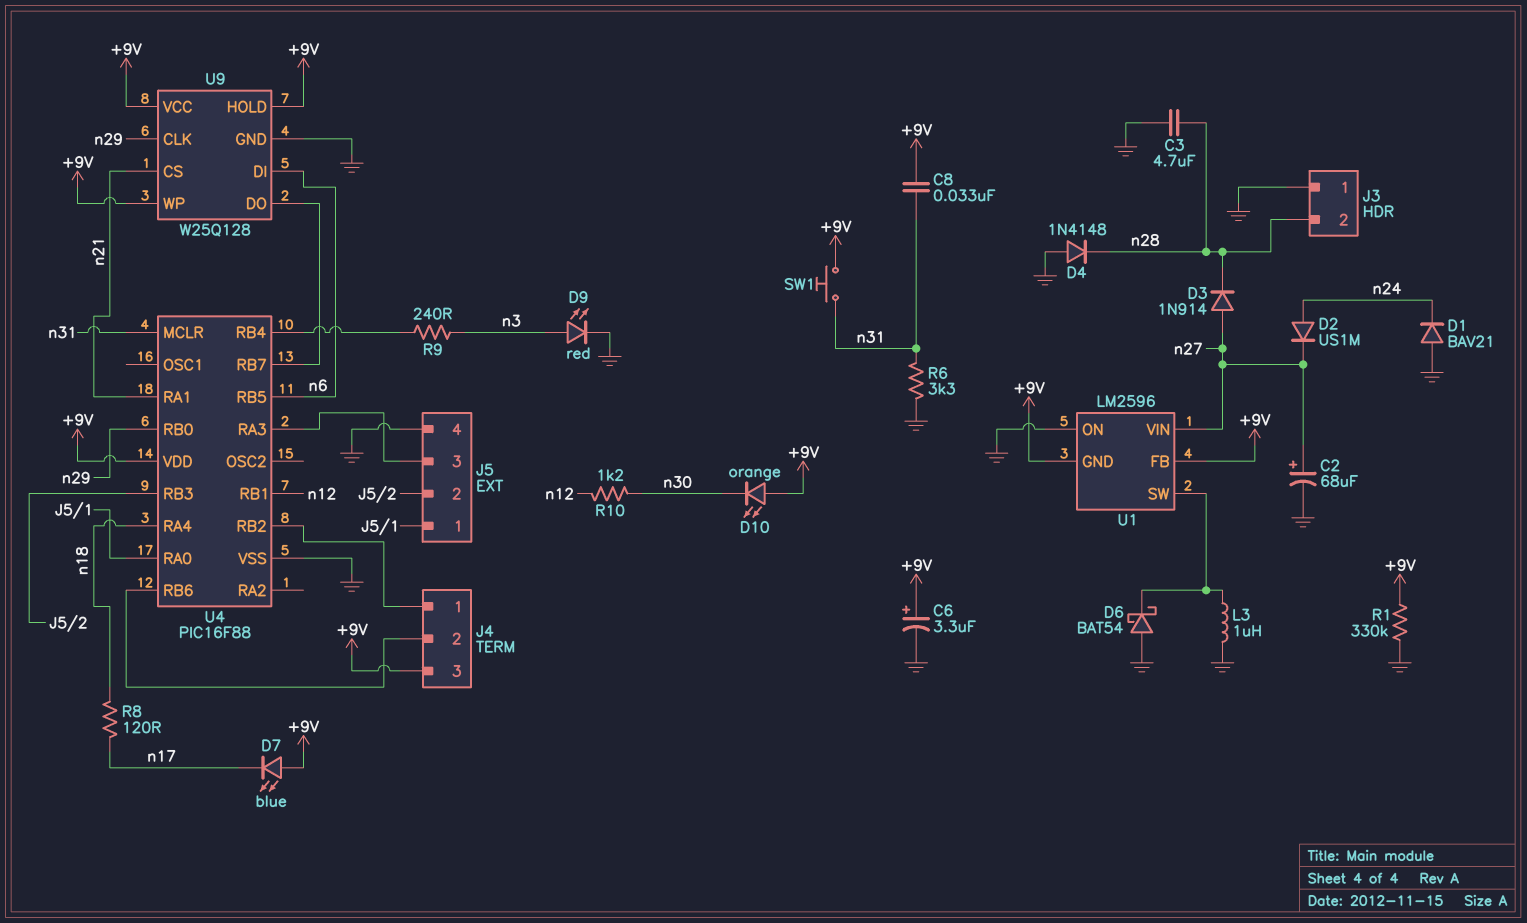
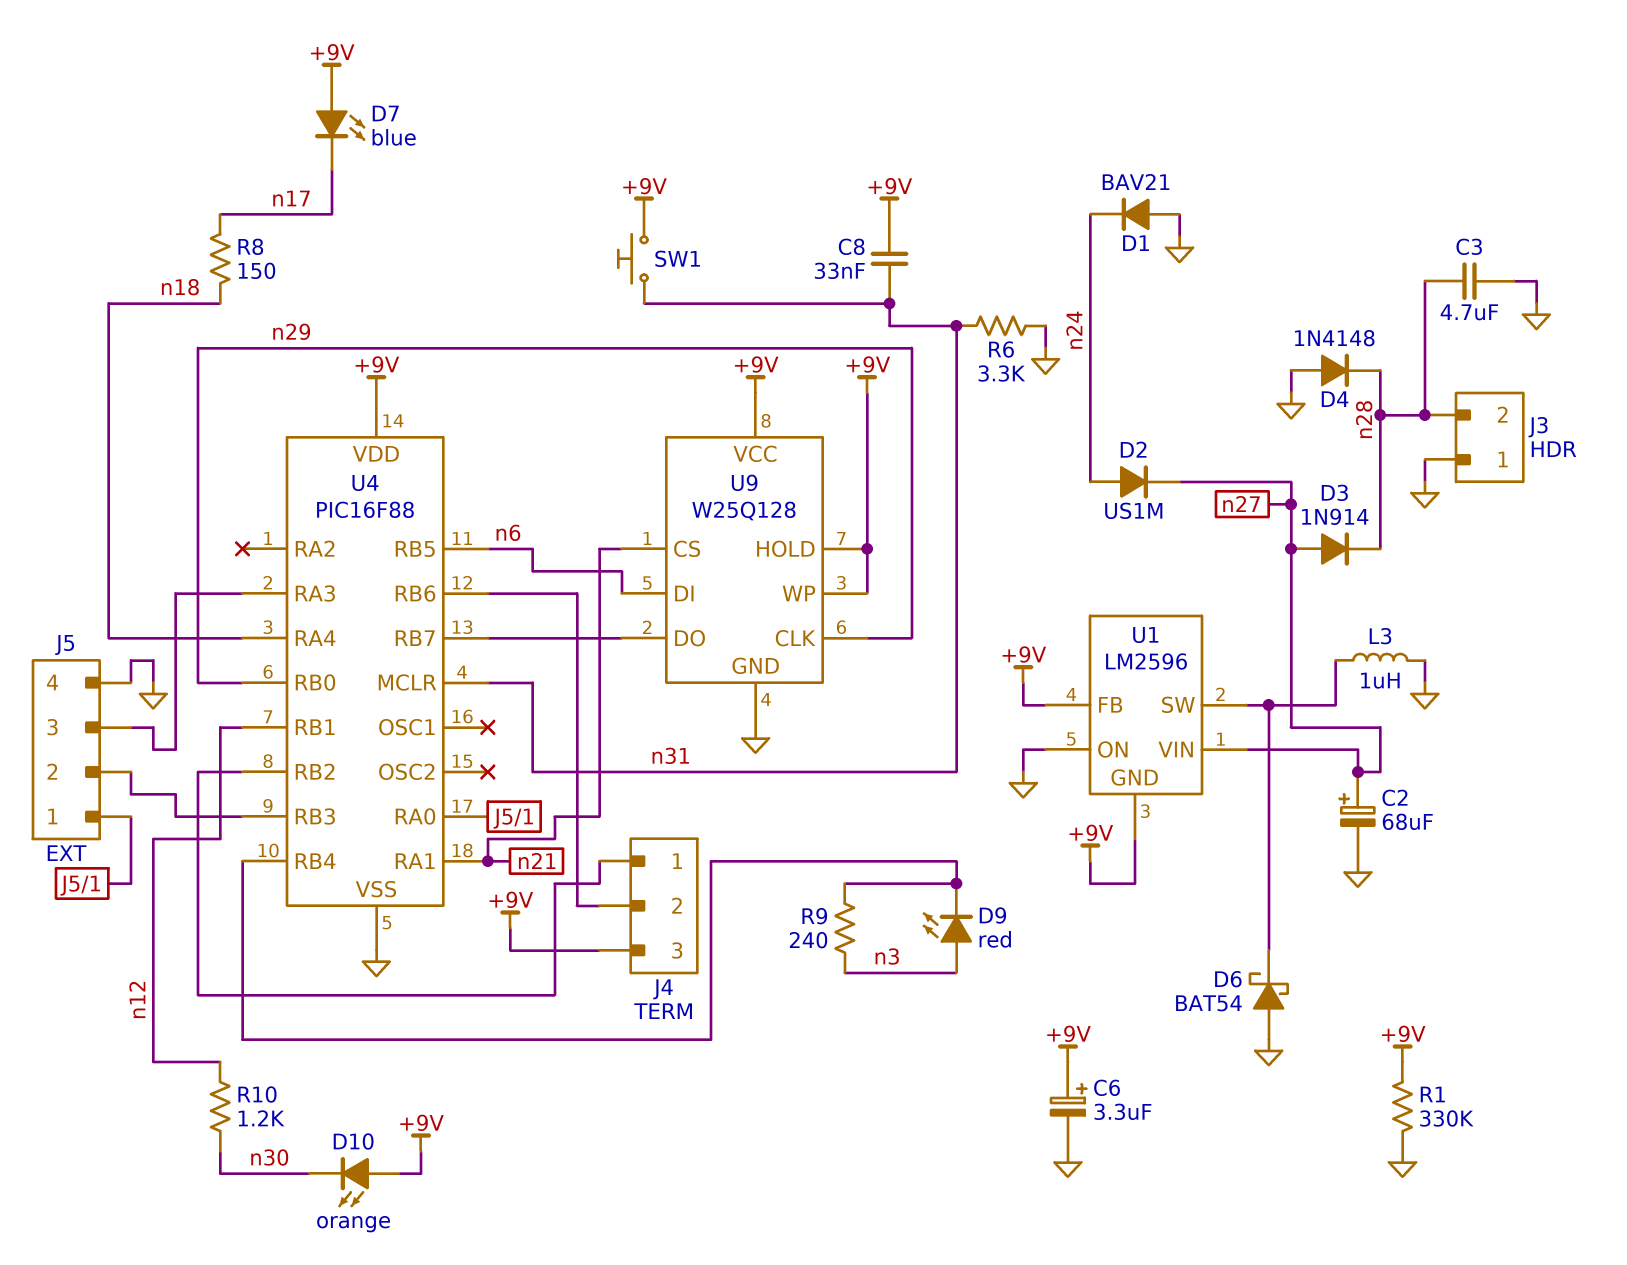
D9: LED red (A n3, K GND) -> LED red (A n3, K U4/RB4)
R8: 120 (n17, n18) -> 150 (n17, n18)

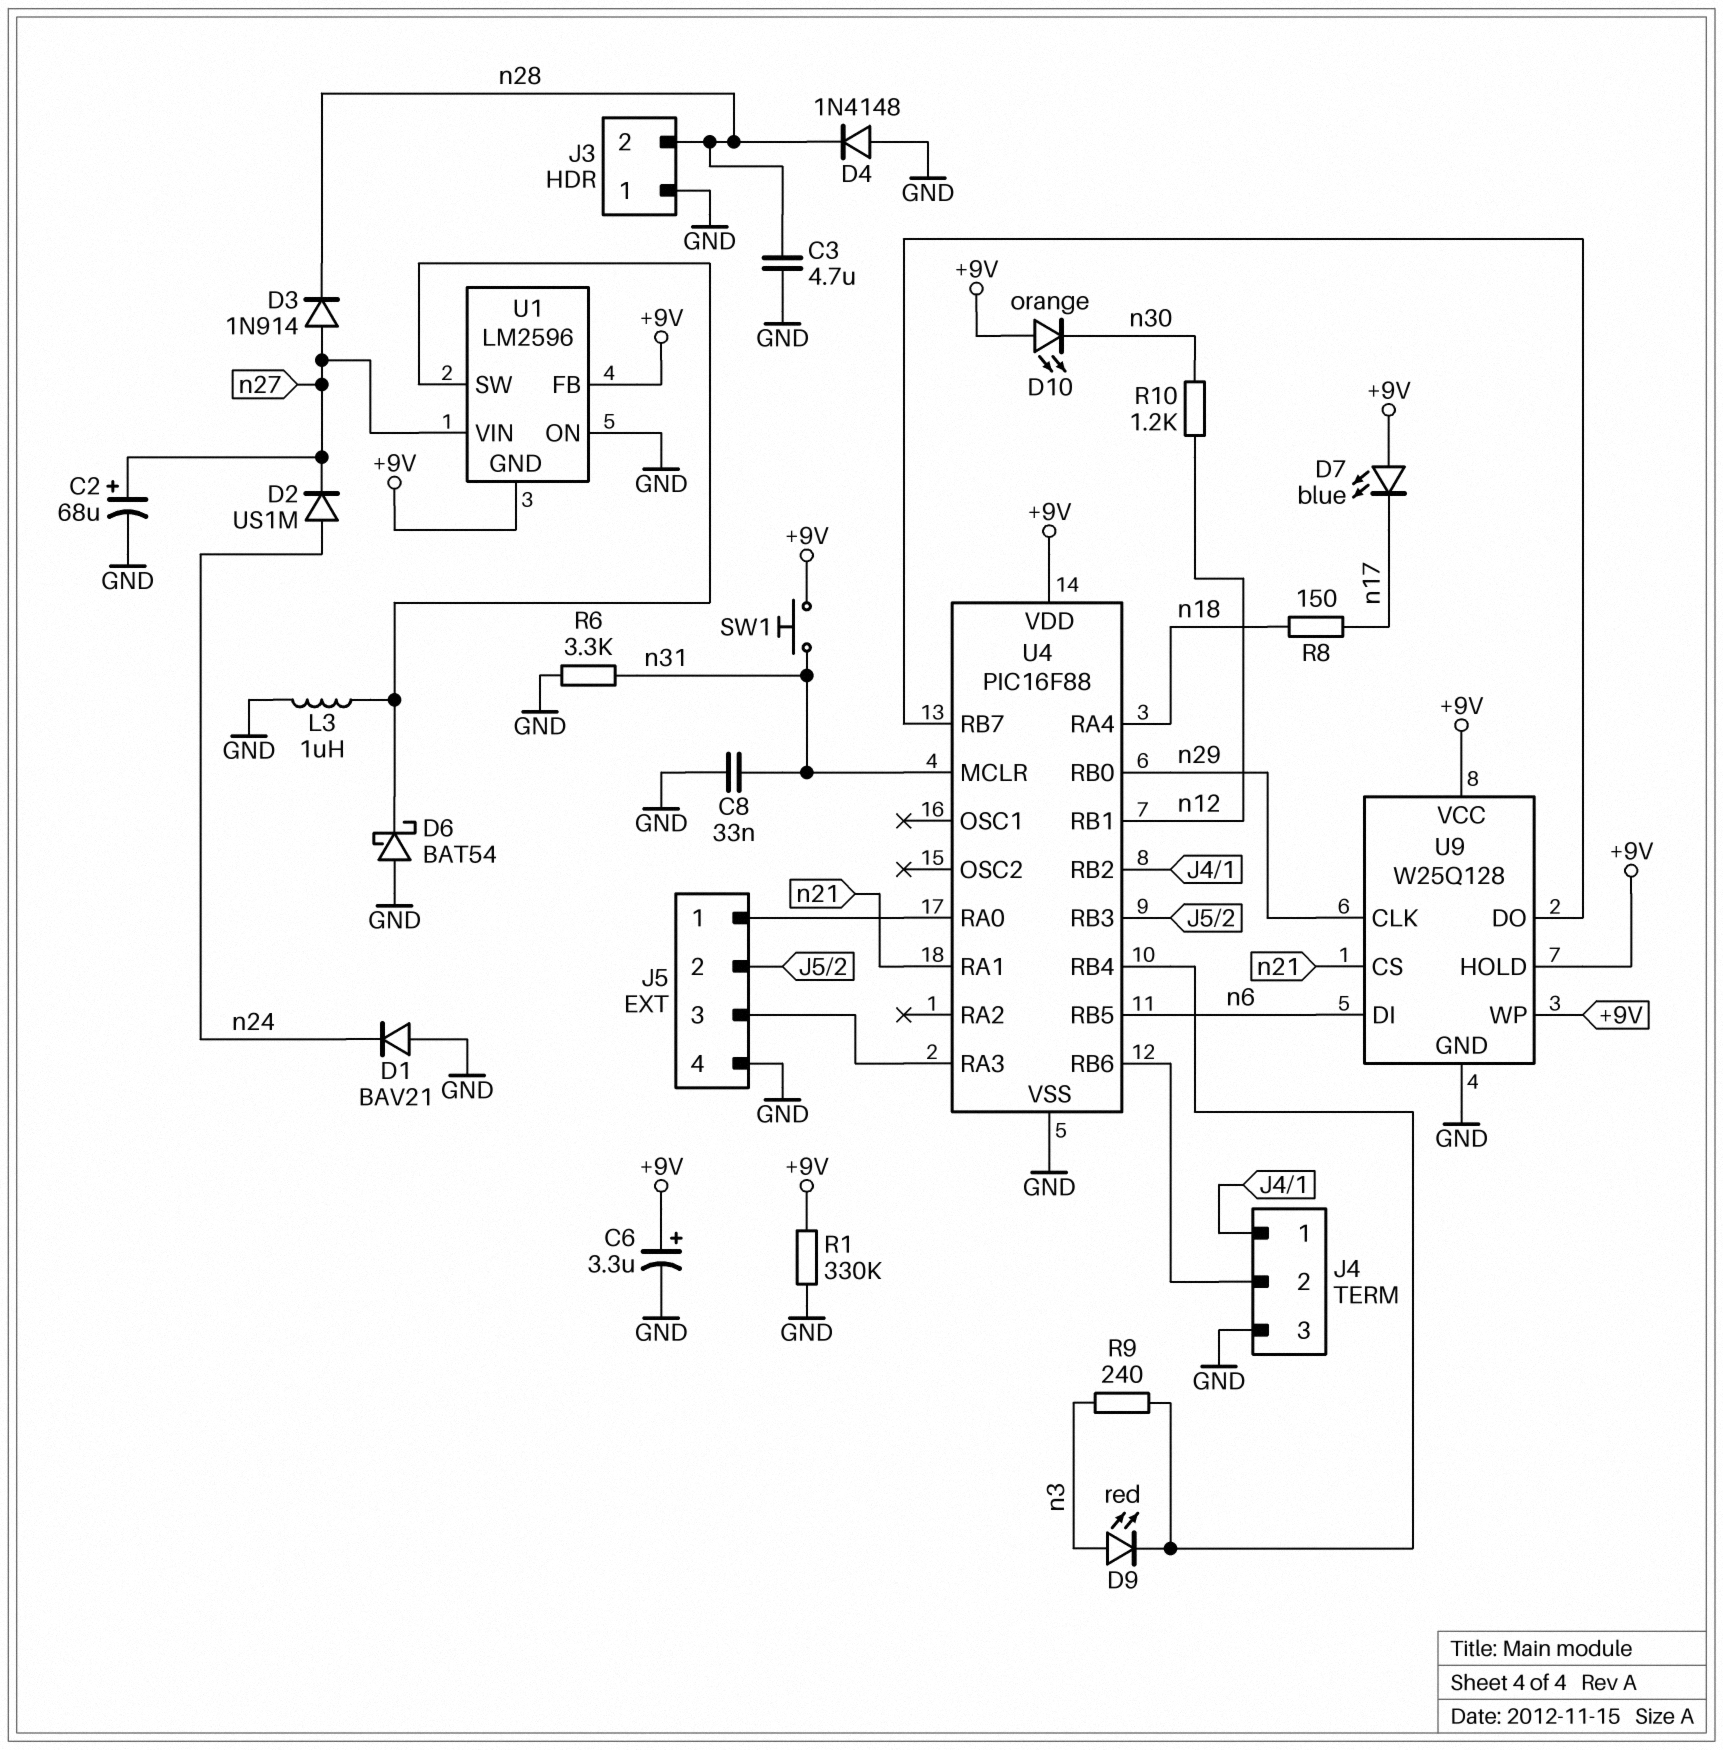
C8: 33nF (+9V, n31) -> 33nF (GND, n31)
J4 pin 3: +9V -> GND

